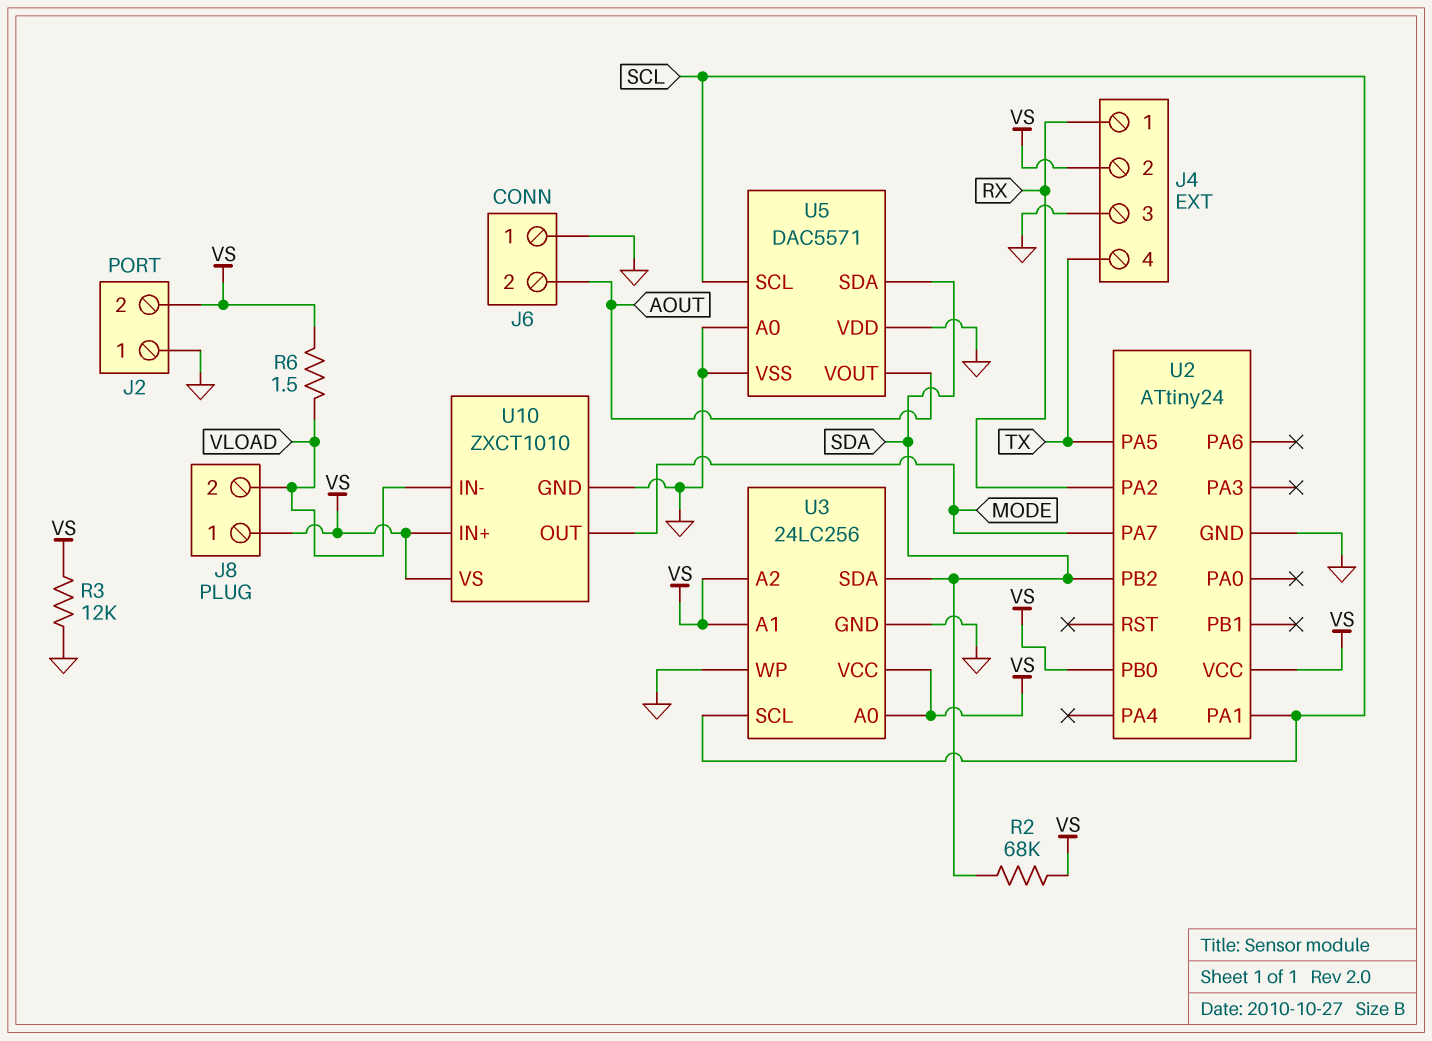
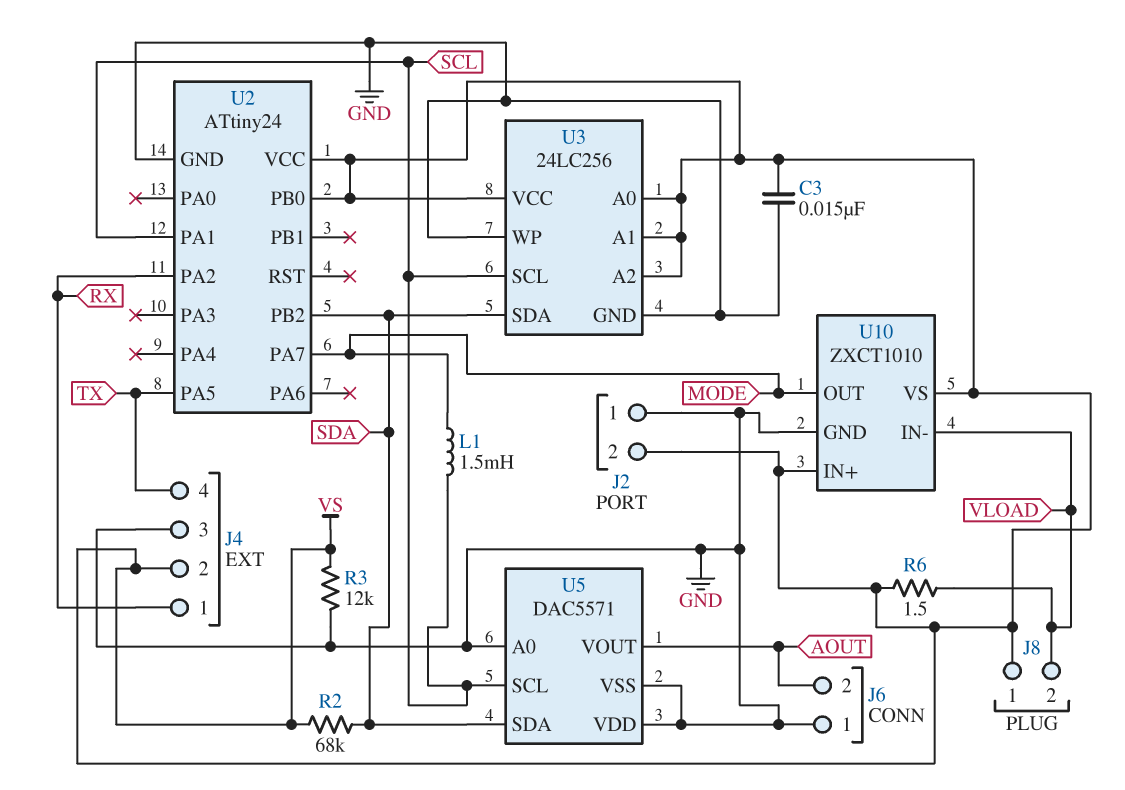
C3: none -> 15nF (GND, VS)
L1: none -> 1.5mH (MODE, SCL)

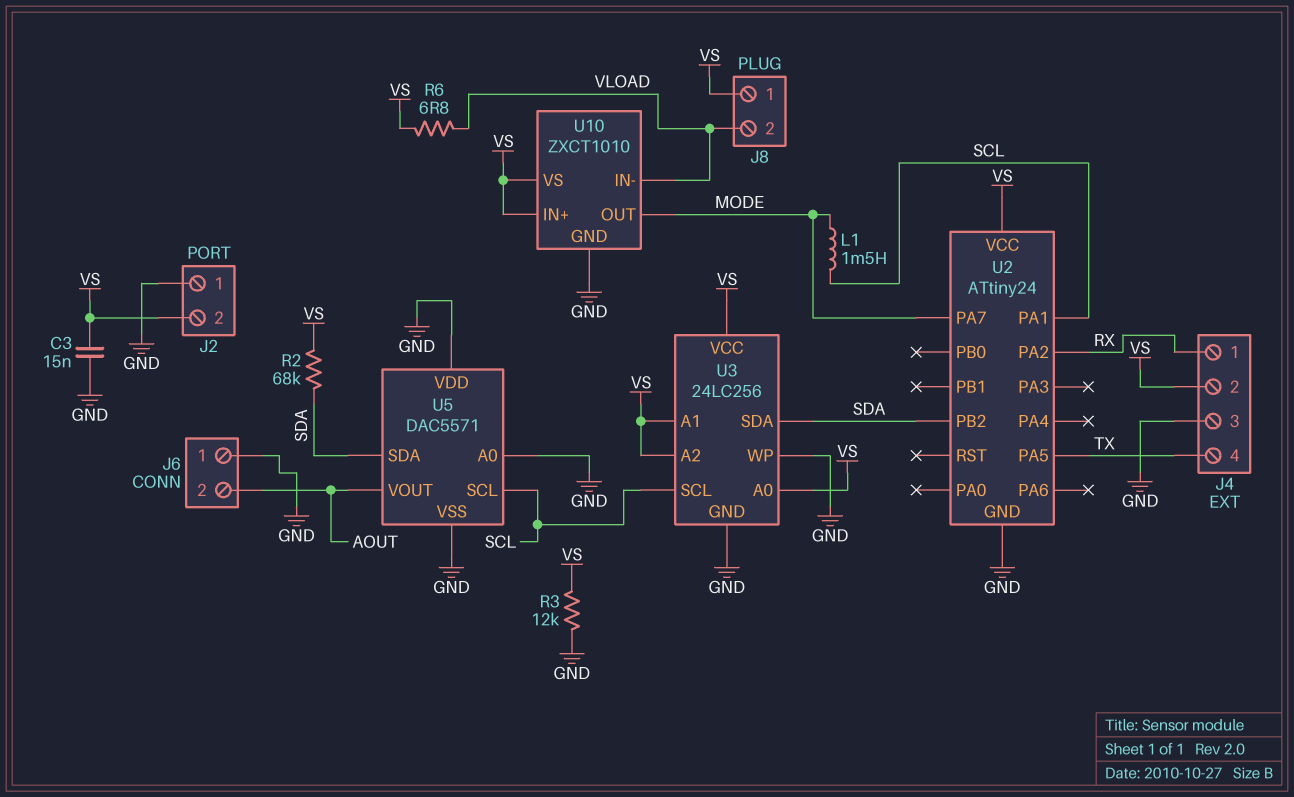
R6: 1.5 (VLOAD, VS) -> 6.8 (VLOAD, VS)
U2 pin PB0: VS -> none

